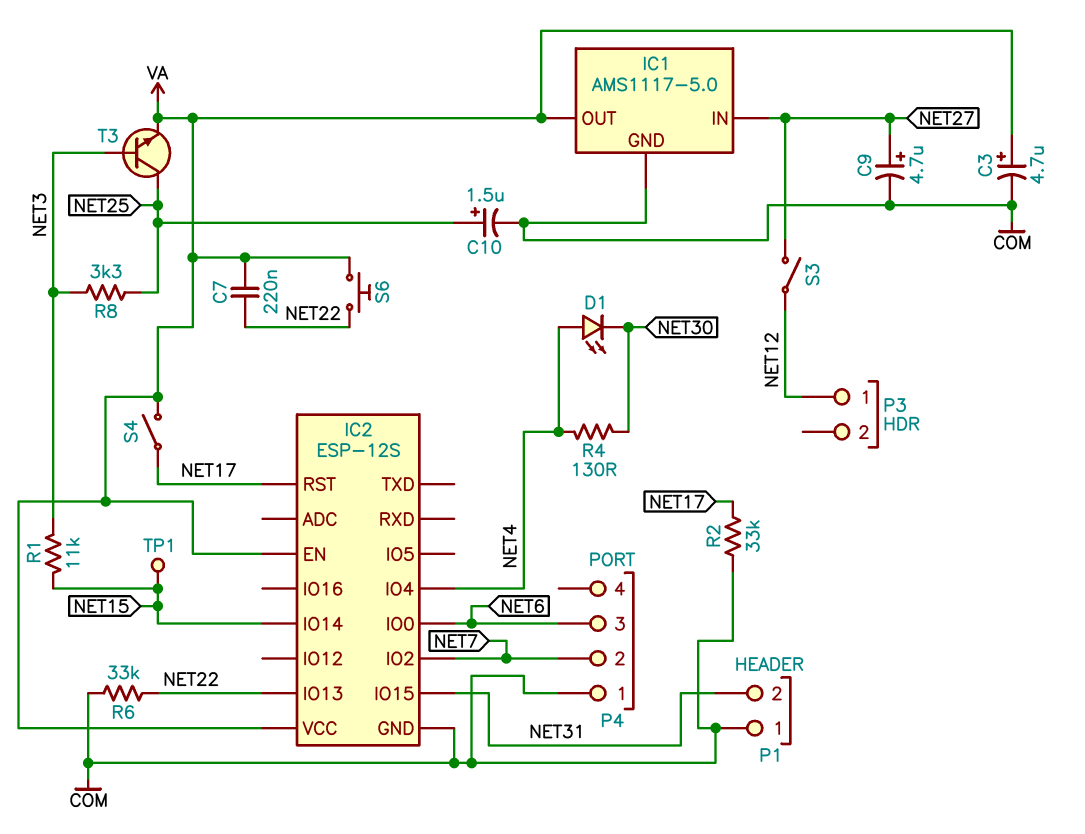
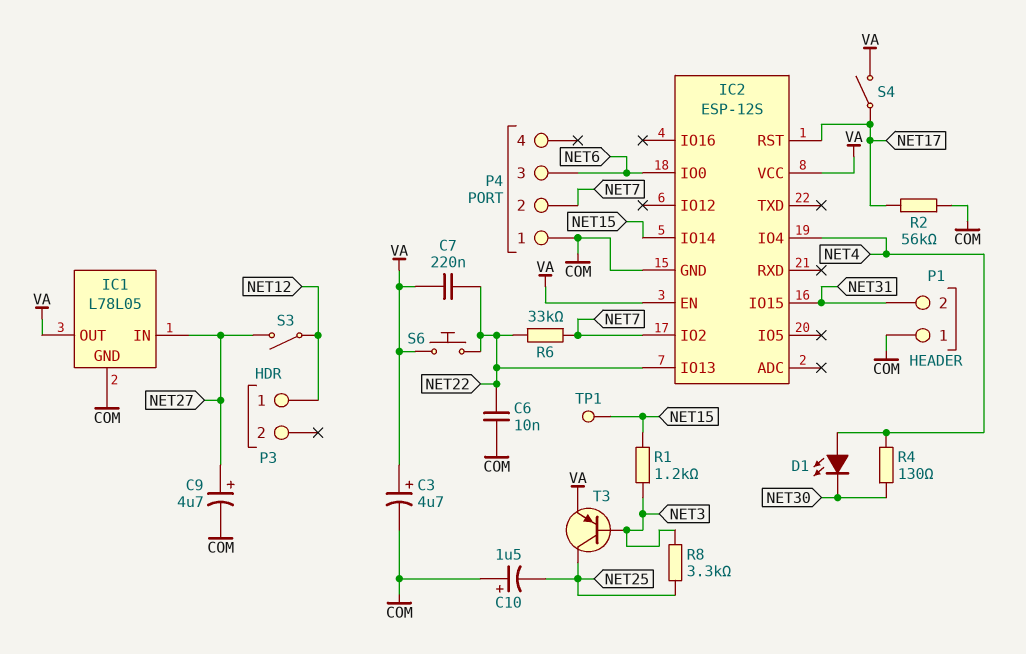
C6: none -> 10nF (COM, NET22)
C10: 1.5uF (plus NET25, minus COM) -> 1.5uF (plus COM, minus NET25)
IC1: AMS1117-5.0 -> L78L05
R1: 11k (NET3, NET15) -> 1.2k (NET3, NET15)
R2: 33k (COM, NET17) -> 56k (COM, NET17)
R6: 33k (COM, NET22) -> 33k (NET7, NET22)
T3: NPN (B NET3, C NET25, E VA) -> PNP (B NET3, C NET25, E VA)

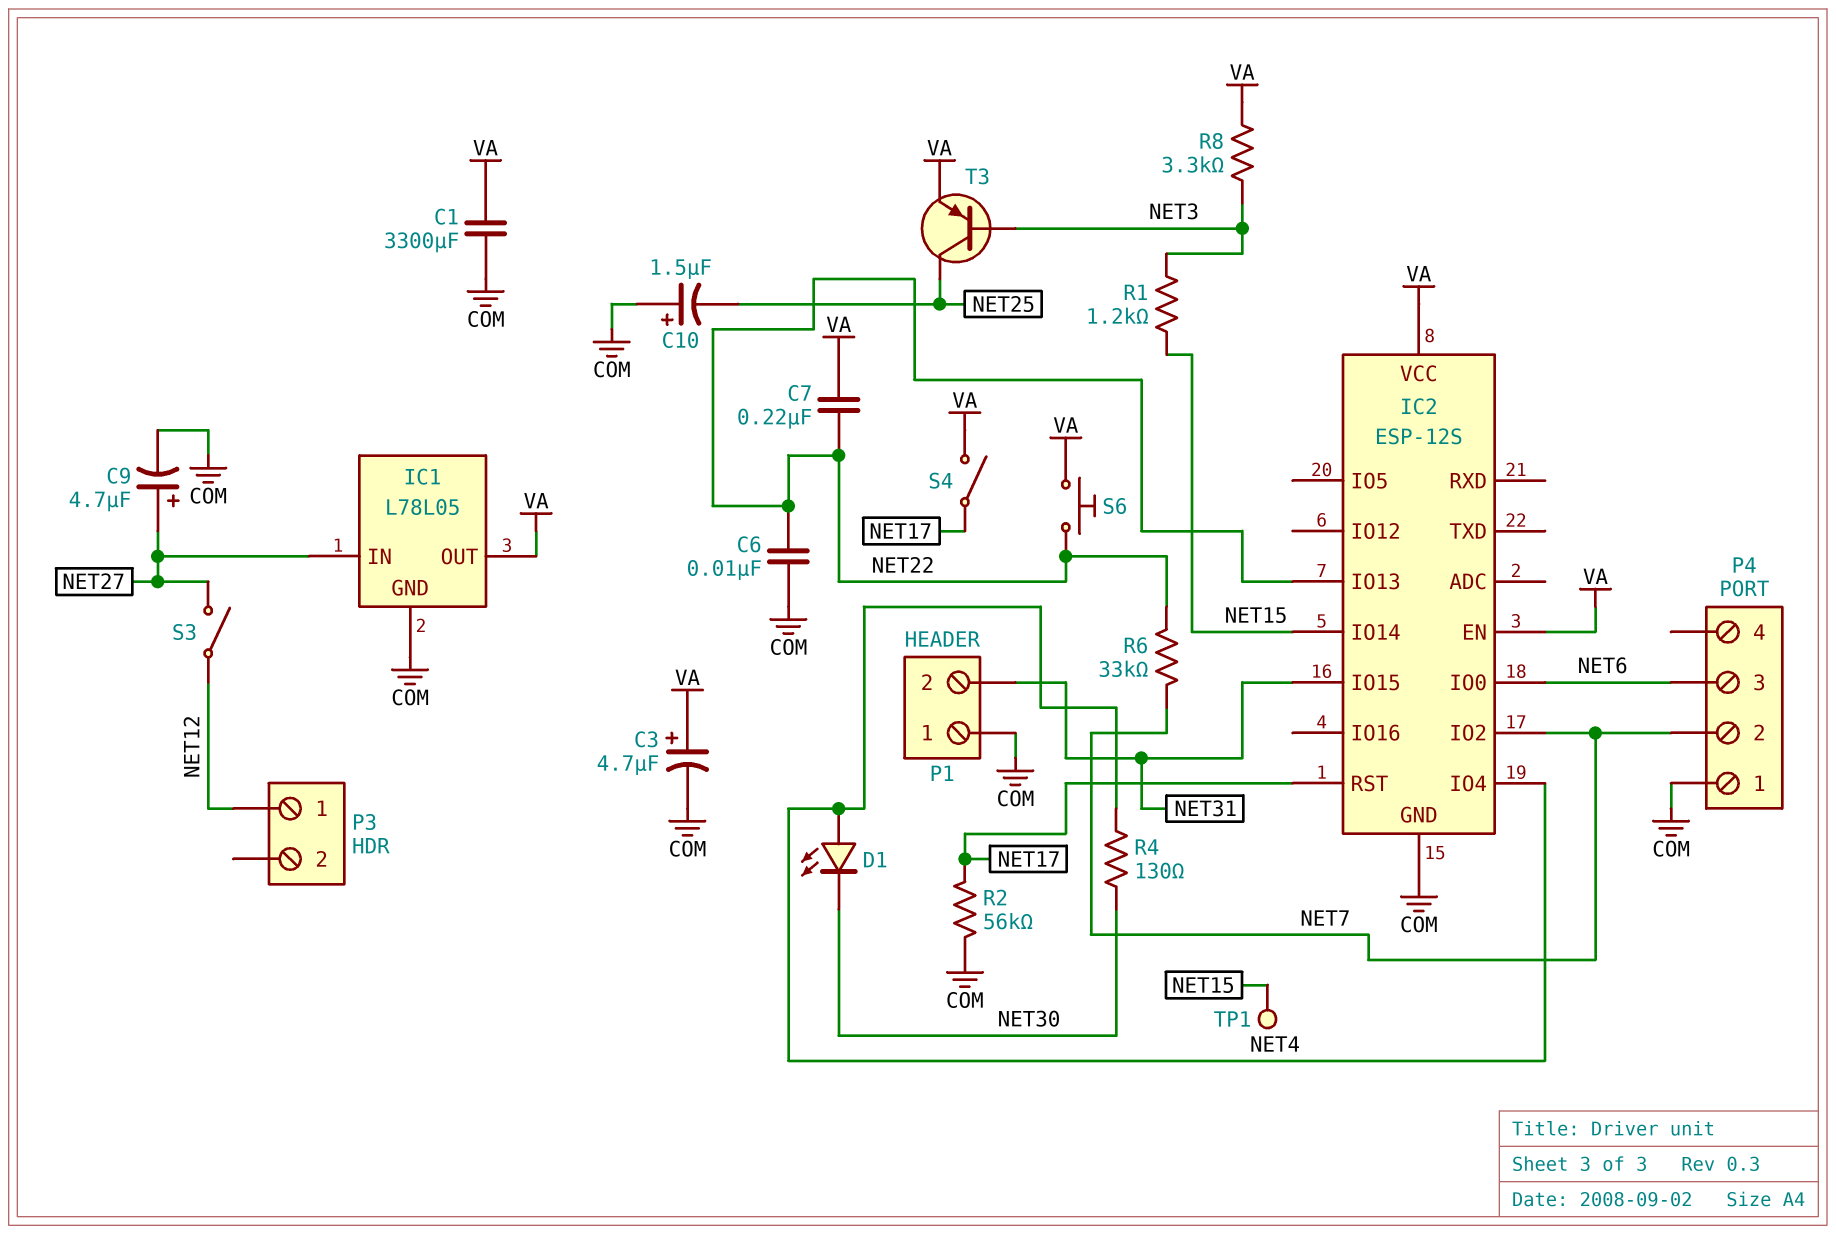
C1: none -> 3300uF (COM, VA)
R8: 3.3k (NET3, NET25) -> 3.3k (NET3, VA)

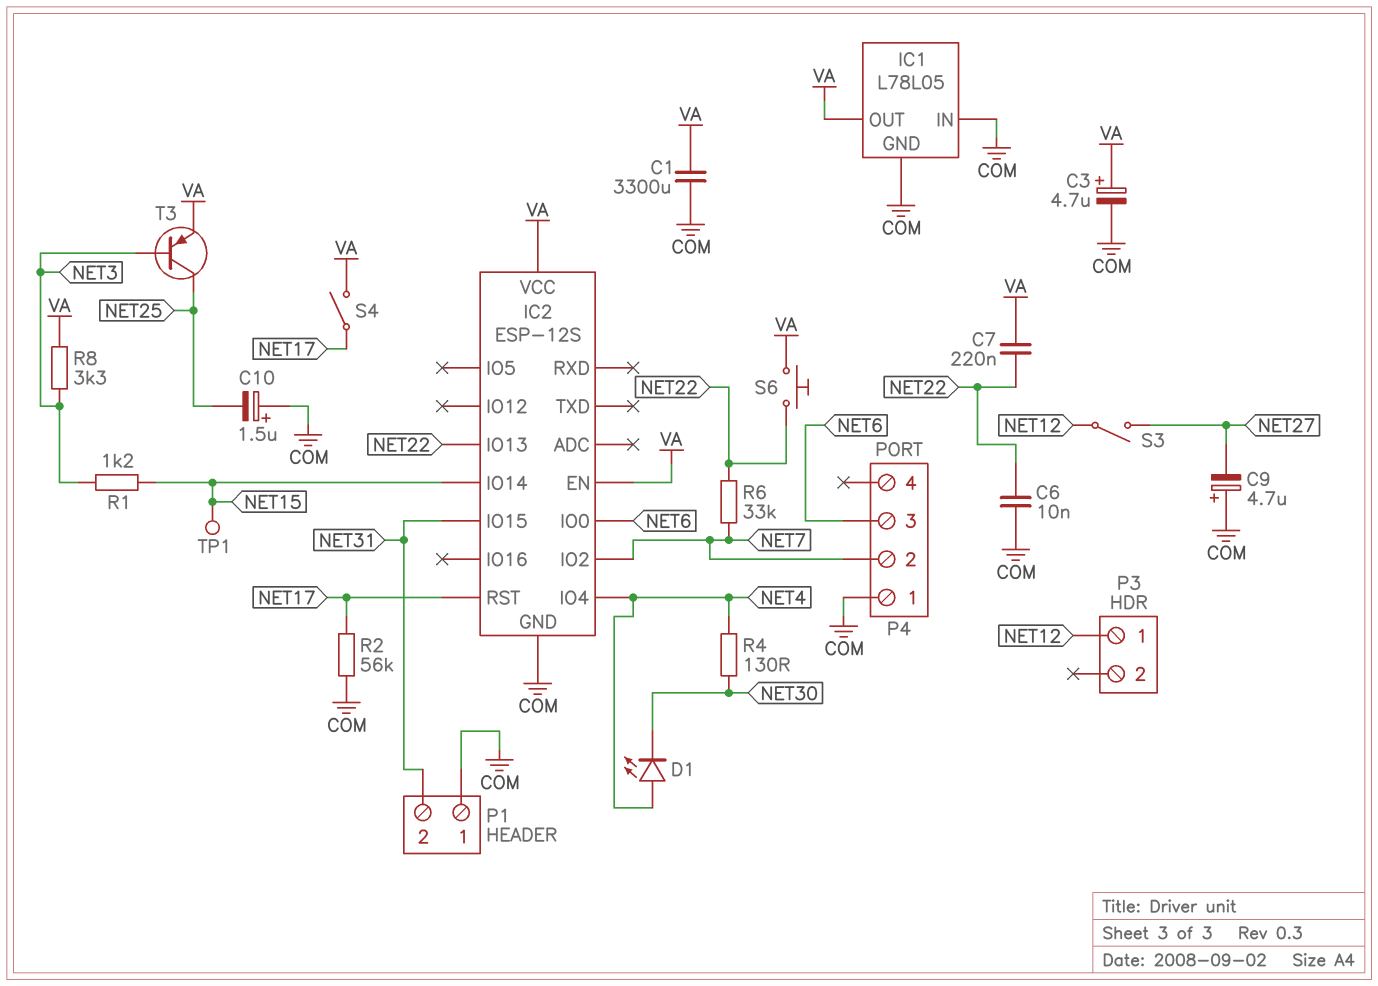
C9: 4.7uF (plus NET27, minus COM) -> 4.7uF (plus COM, minus NET27)
IC1 pin IN: NET27 -> COM

